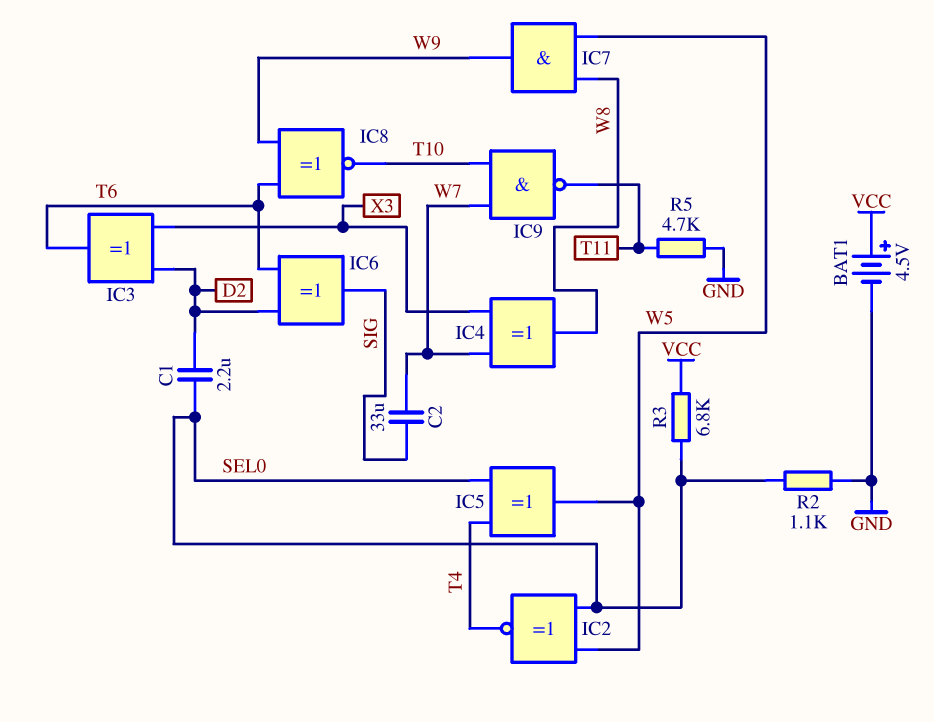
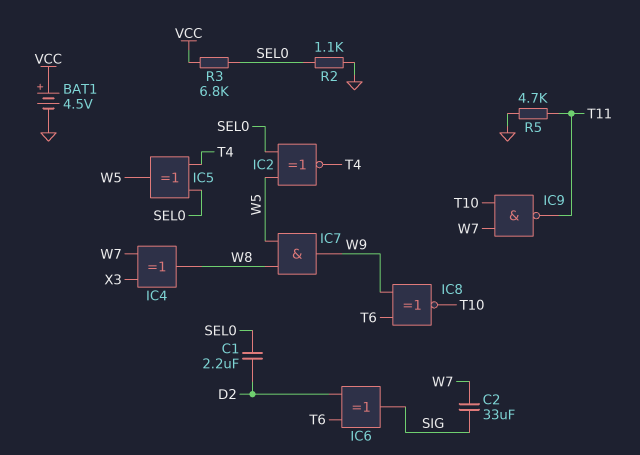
IC3: XOR (in D2, in X3, out T6) -> none

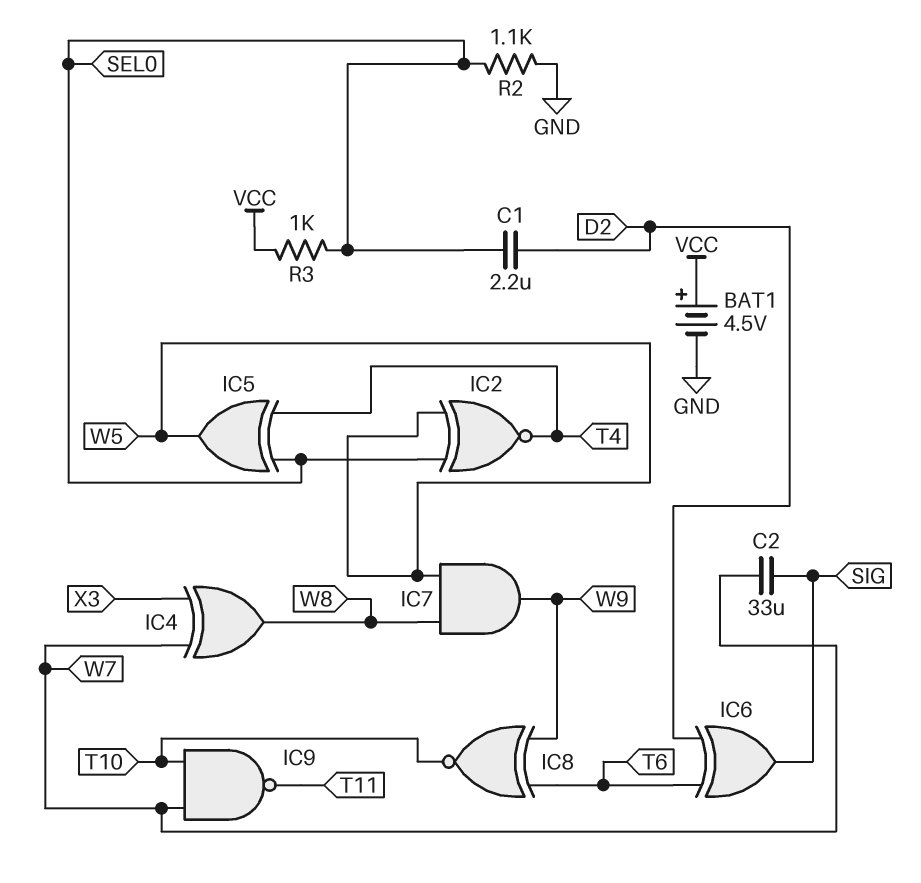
R3: 6.8k (SEL0, VCC) -> 1k (SEL0, VCC)
R5: 4.7k (GND, T11) -> none

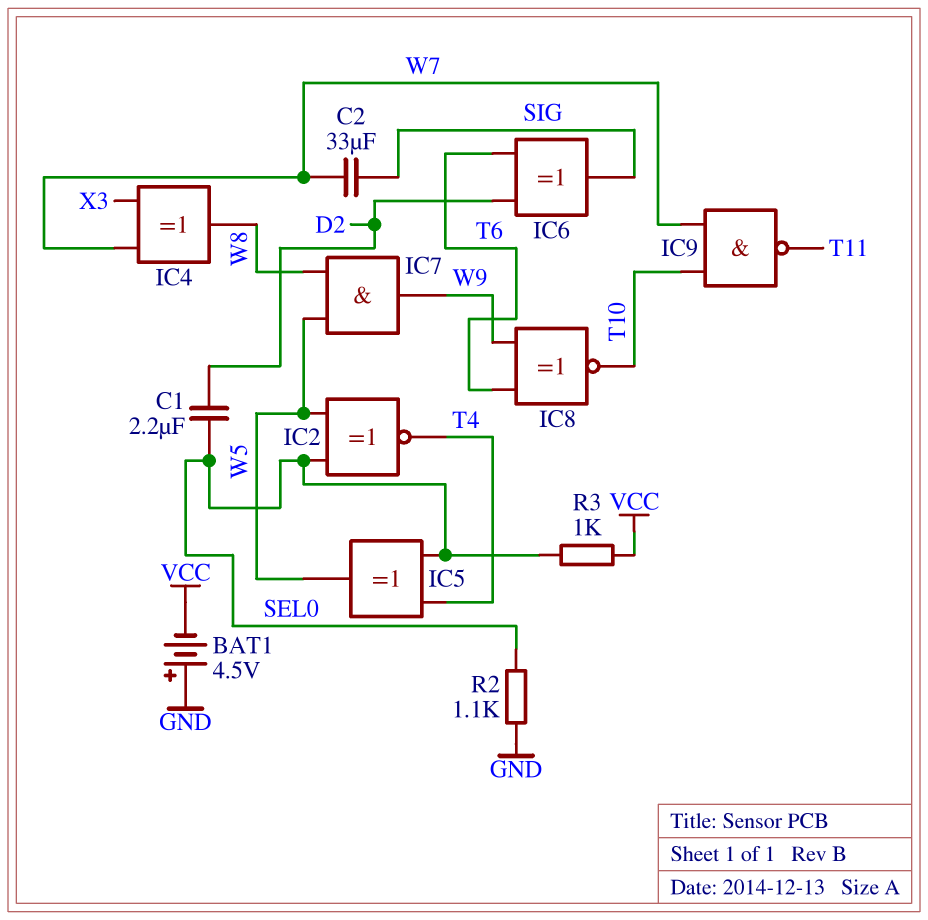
BAT1: 4.5V (plus VCC, minus GND) -> 4.5V (plus GND, minus VCC)

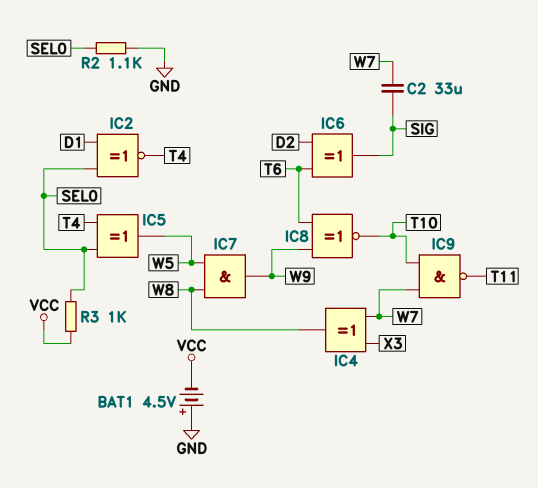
C1: 2.2uF (D2, SEL0) -> none
IC2: XNOR (in SEL0, in W5, out T4) -> XNOR (in D1, in SEL0, out T4)

